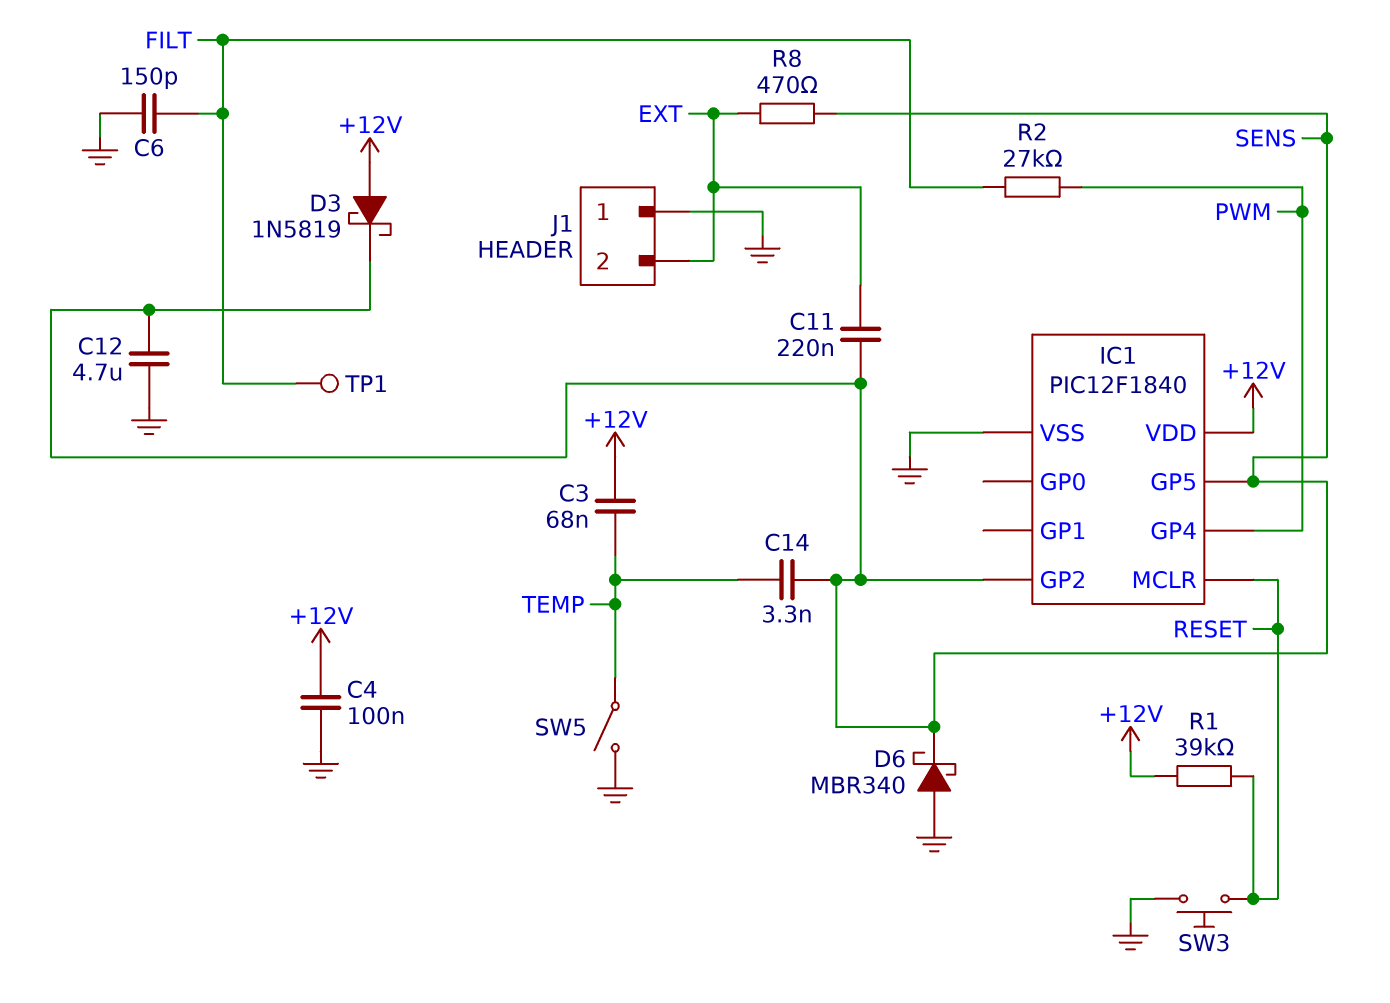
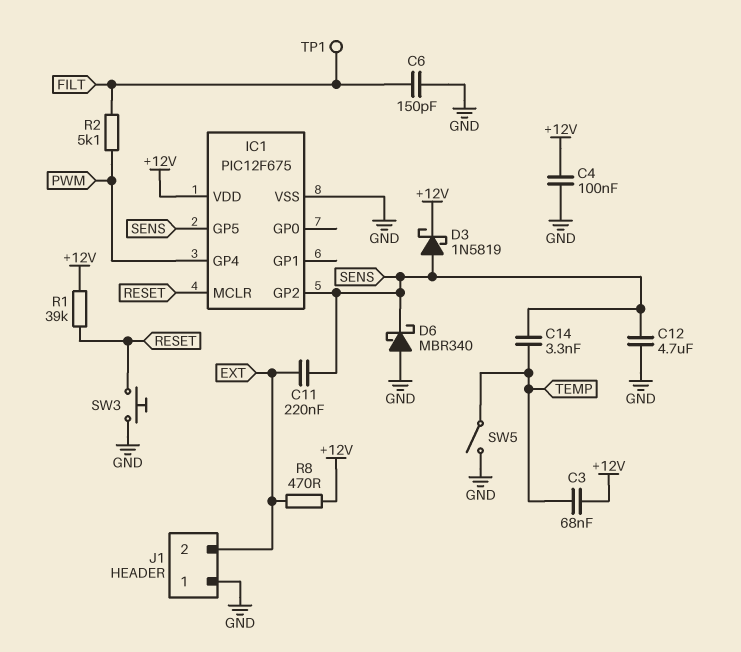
D3: schottky 1N5819 (A +12V, K SENS) -> schottky 1N5819 (A SENS, K +12V)
IC1: PIC12F1840 -> PIC12F675
R2: 27k (FILT, PWM) -> 5.1k (FILT, PWM)
R8: 470 (EXT, SENS) -> 470 (+12V, EXT)

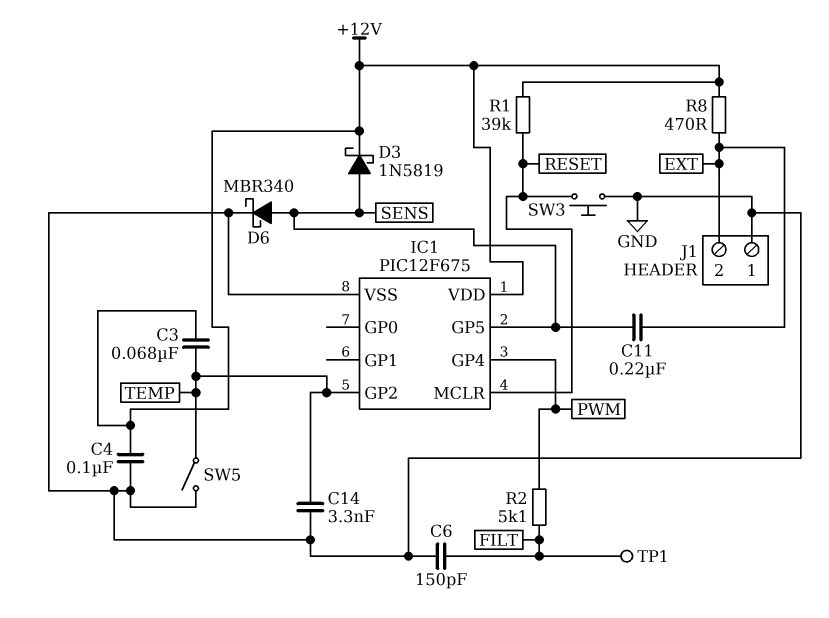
C12: 4.7uF (GND, SENS) -> none
C14: 3.3nF (SENS, TEMP) -> 3.3nF (GND, TEMP)
D6: schottky MBR340 (A GND, K SENS) -> schottky MBR340 (A SENS, K GND)
IC1 pin GP2: SENS -> TEMP

